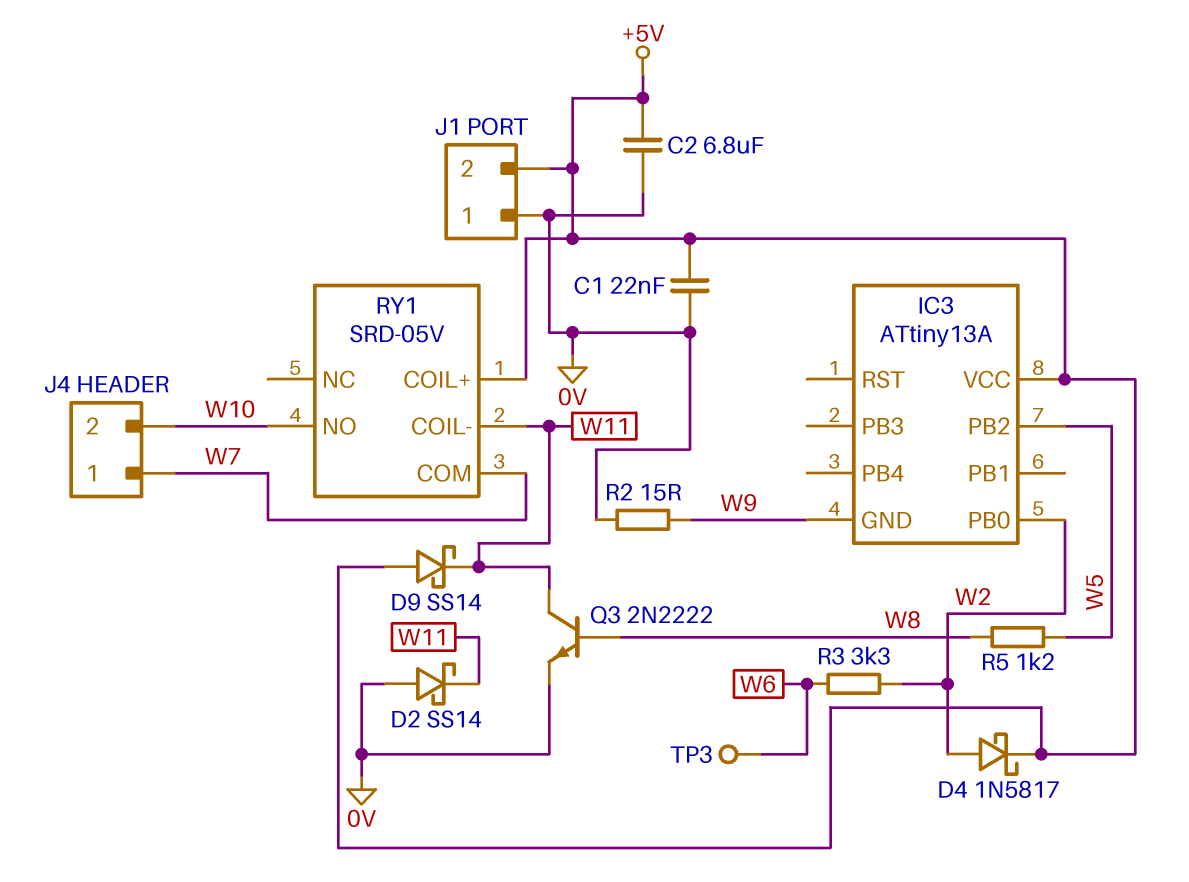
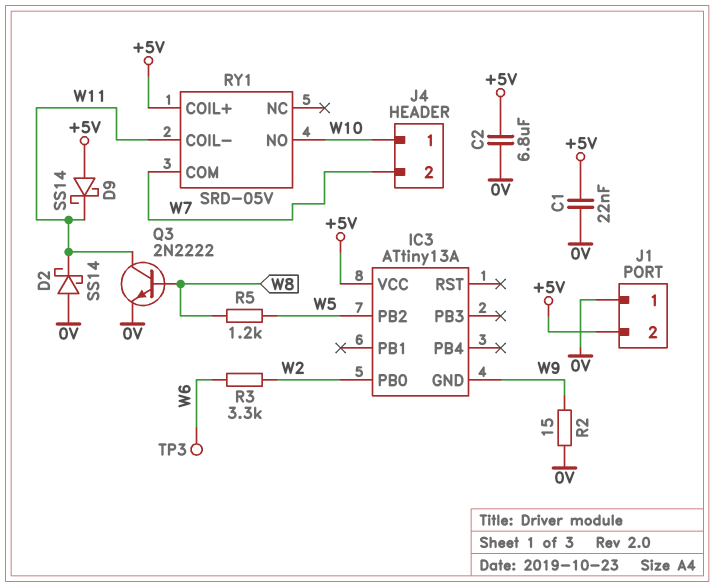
D4: schottky 1N5817 (A W2, K +5V) -> none
J4 pin 1: W7 -> W10
J4 pin 2: W10 -> W7

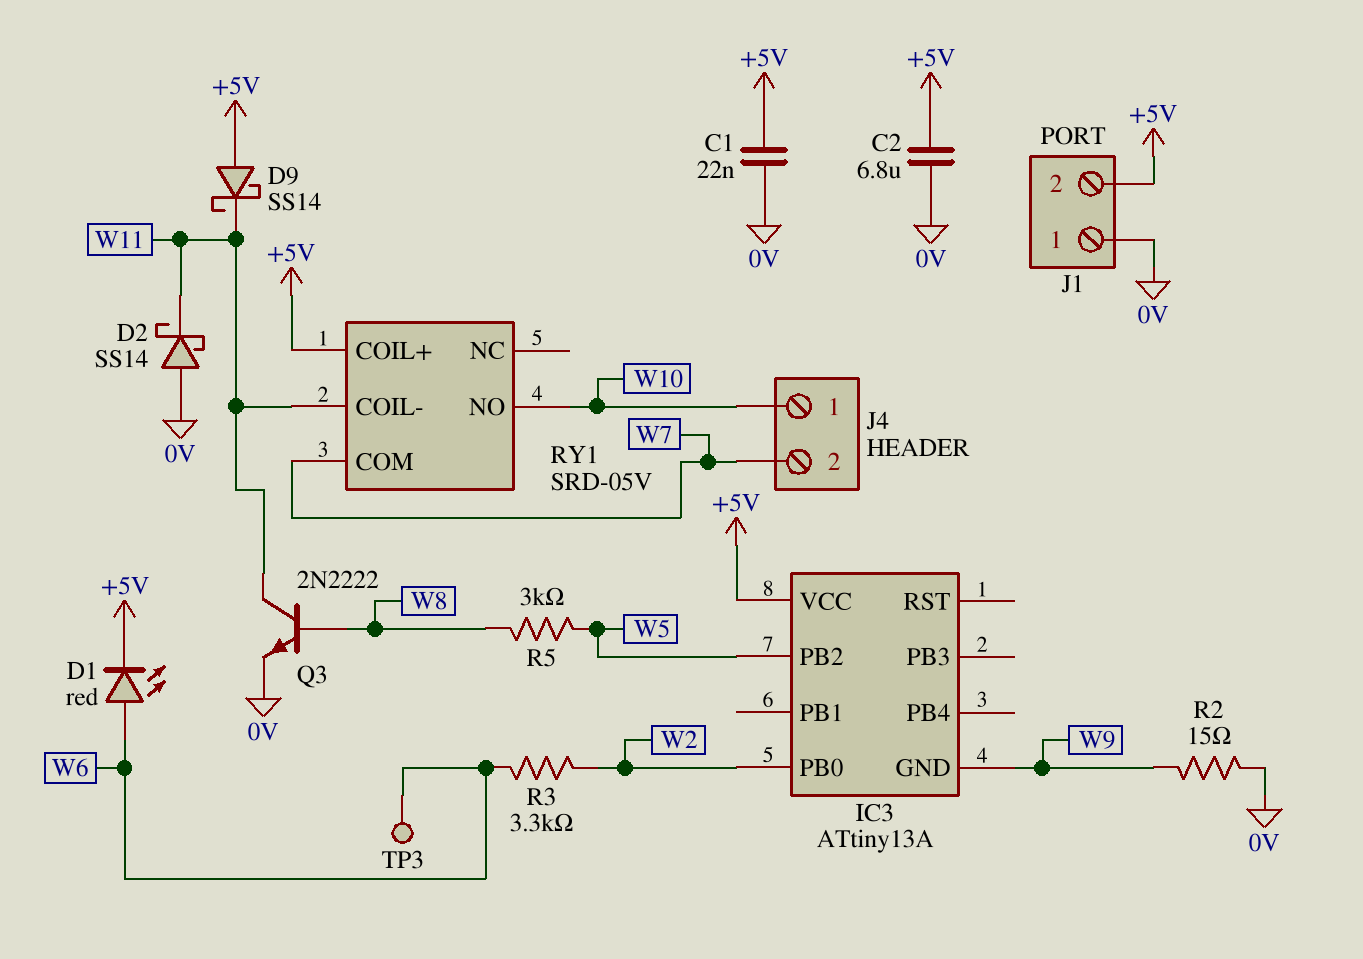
D1: none -> LED red (A W6, K +5V)
R5: 1.2k (W5, W8) -> 3k (W5, W8)

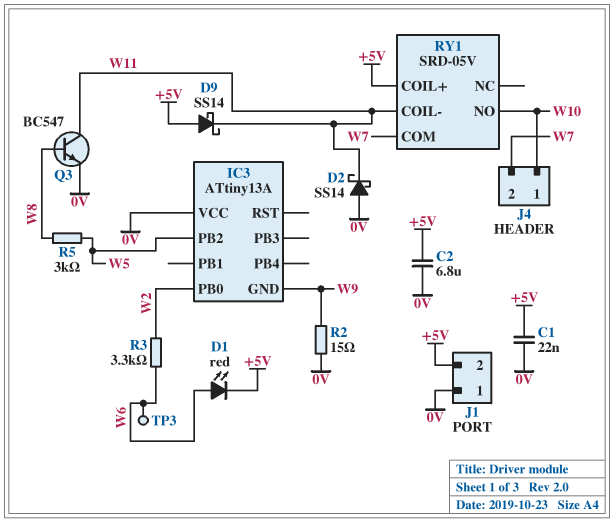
IC3 pin VCC: +5V -> 0V
Q3: NPN 2N2222 (B W8, C W11, E 0V) -> NPN BC547 (B W8, C W11, E 0V)

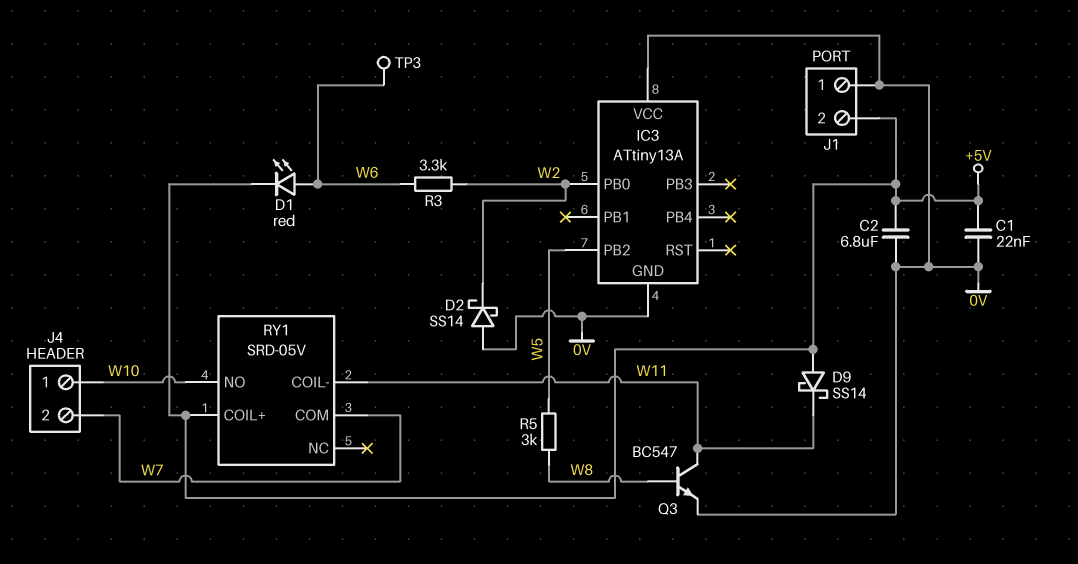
D2: schottky SS14 (A 0V, K W11) -> schottky SS14 (A 0V, K W2)
IC3 pin GND: W9 -> 0V
R2: 15 (0V, W9) -> none

